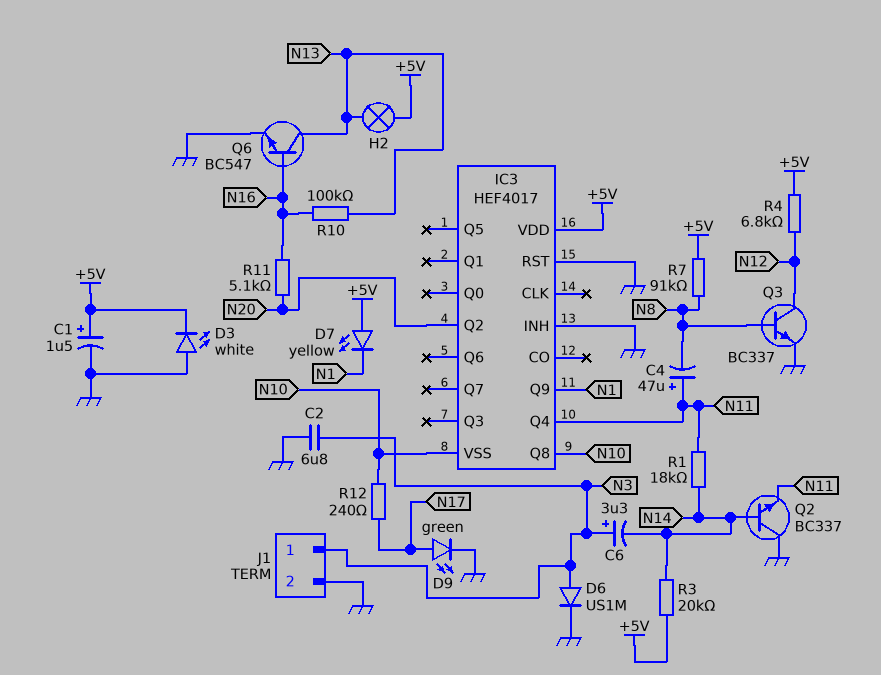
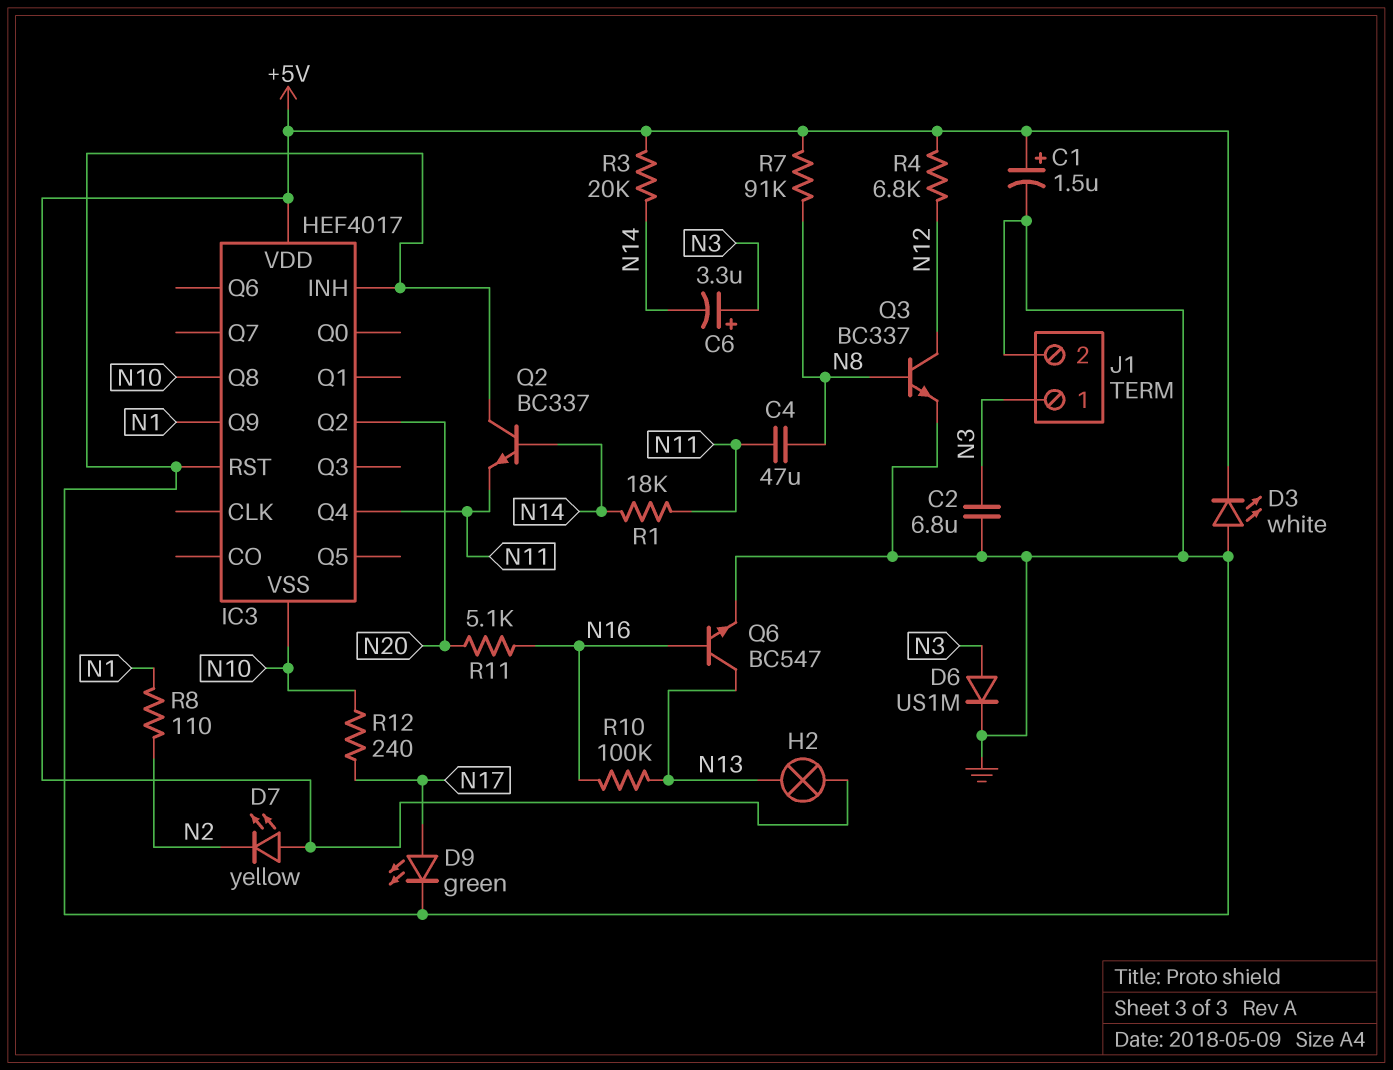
C4: 47uF (plus N11, minus N8) -> 47uF (N8, N11)
D7: LED yellow (A +5V, K N1) -> LED yellow (A +5V, K N2)
R8: none -> 110 (N1, N2)

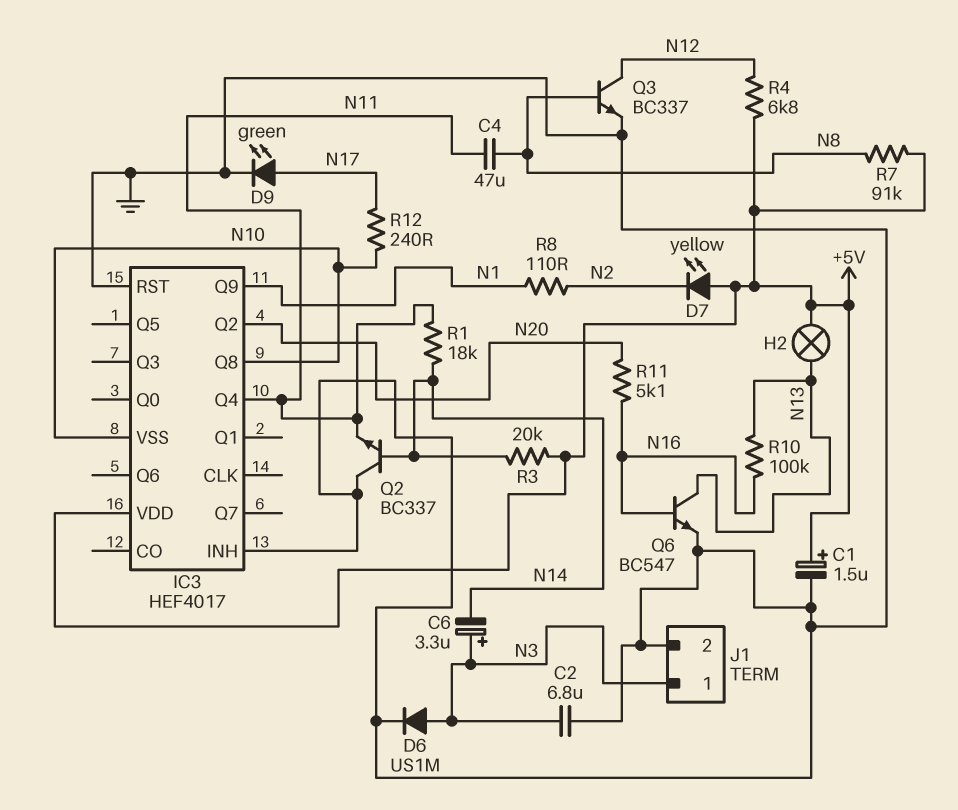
D3: LED white (A GND, K +5V) -> none

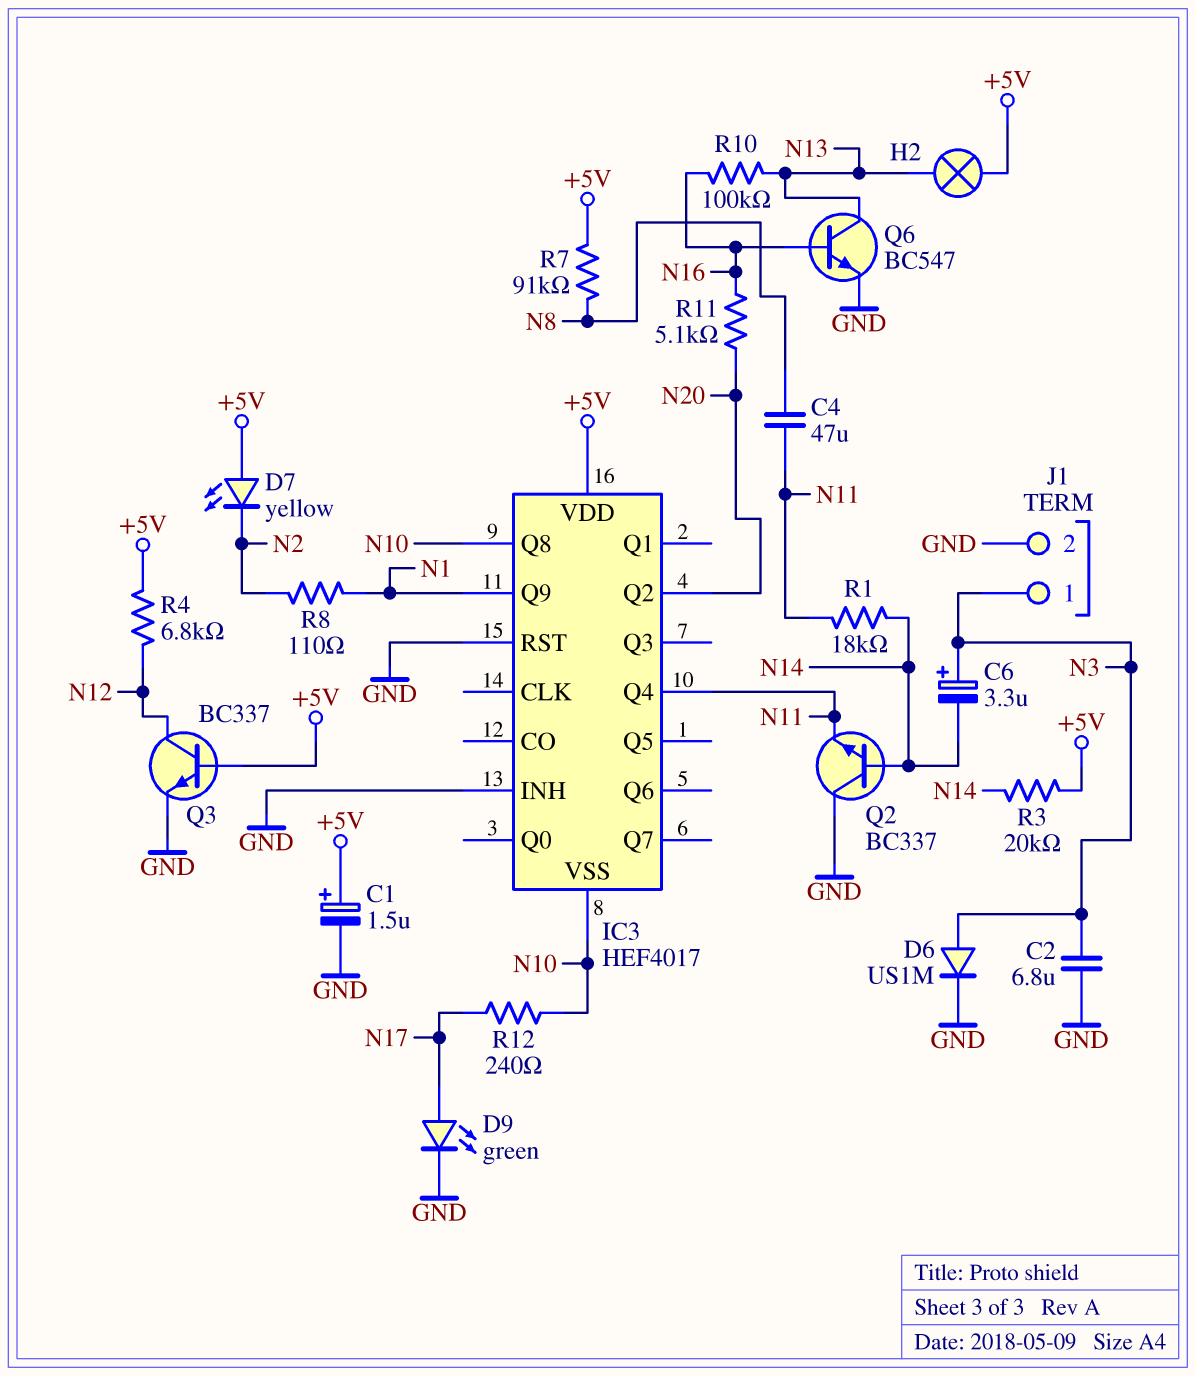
Q3: NPN BC337 (B N8, C N12, E GND) -> NPN BC337 (B +5V, C N12, E GND)

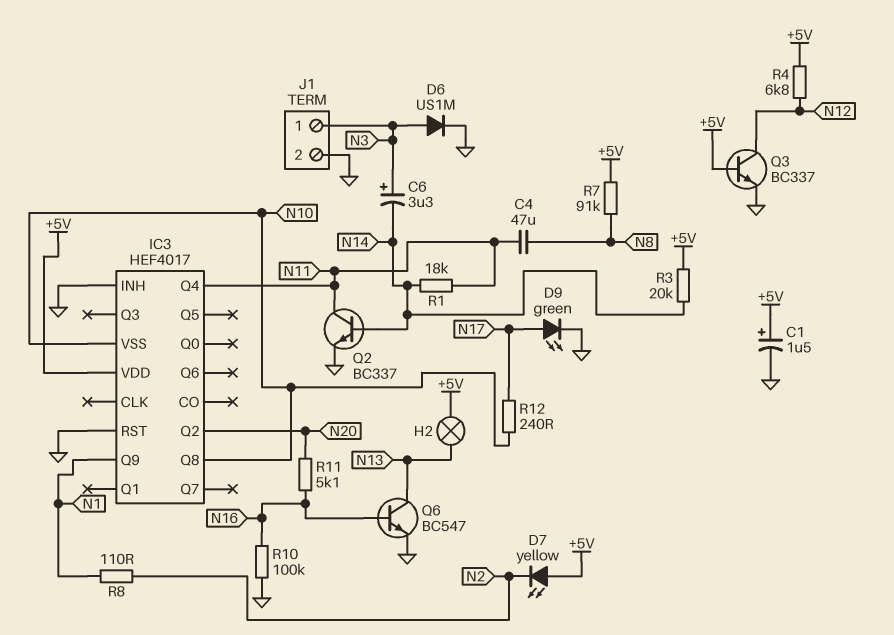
C2: 6.8uF (GND, N3) -> none
Q2: NPN BC337 (B N14, C GND, E N11) -> NPN BC337 (B N14, C N11, E GND)
R10: 100k (N13, N16) -> 100k (GND, N16)

